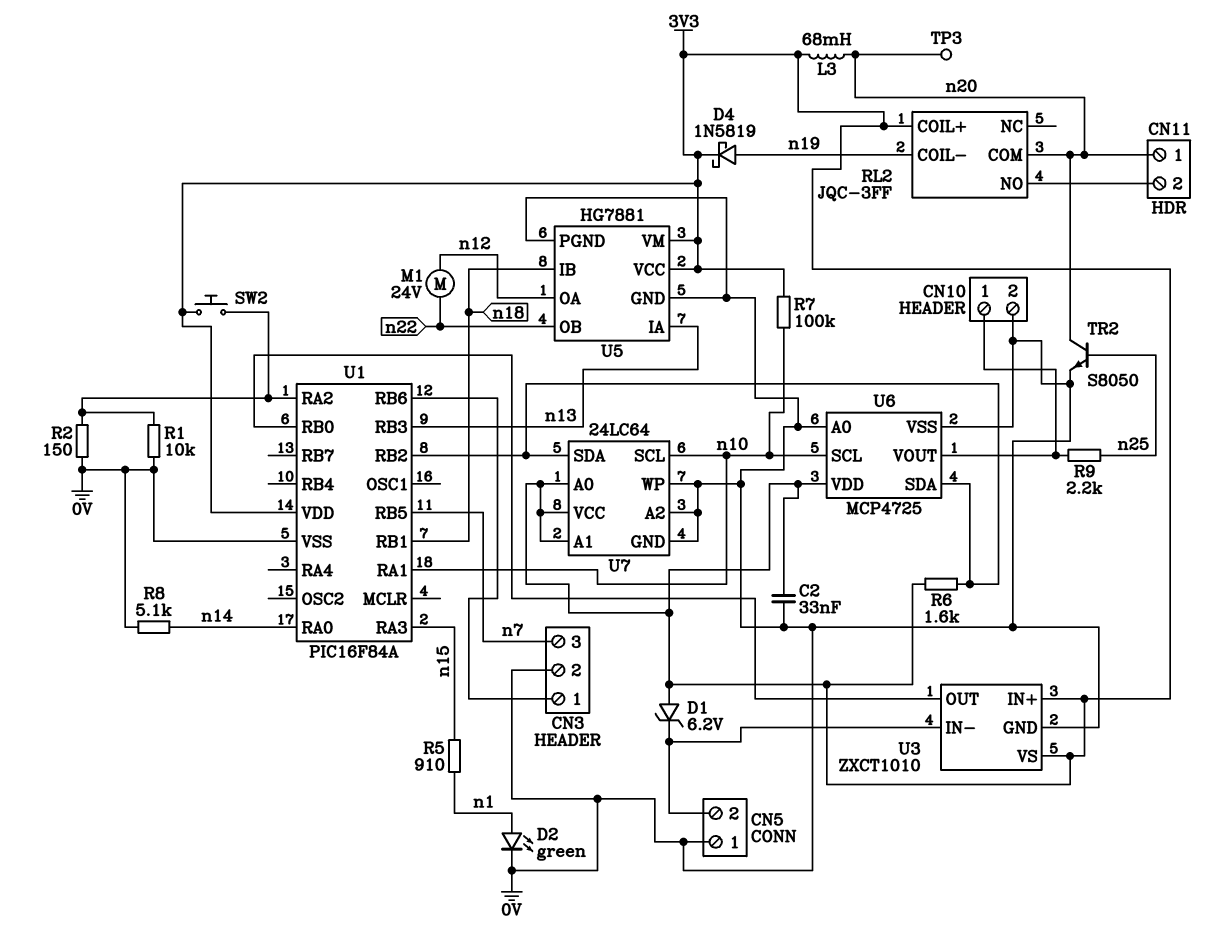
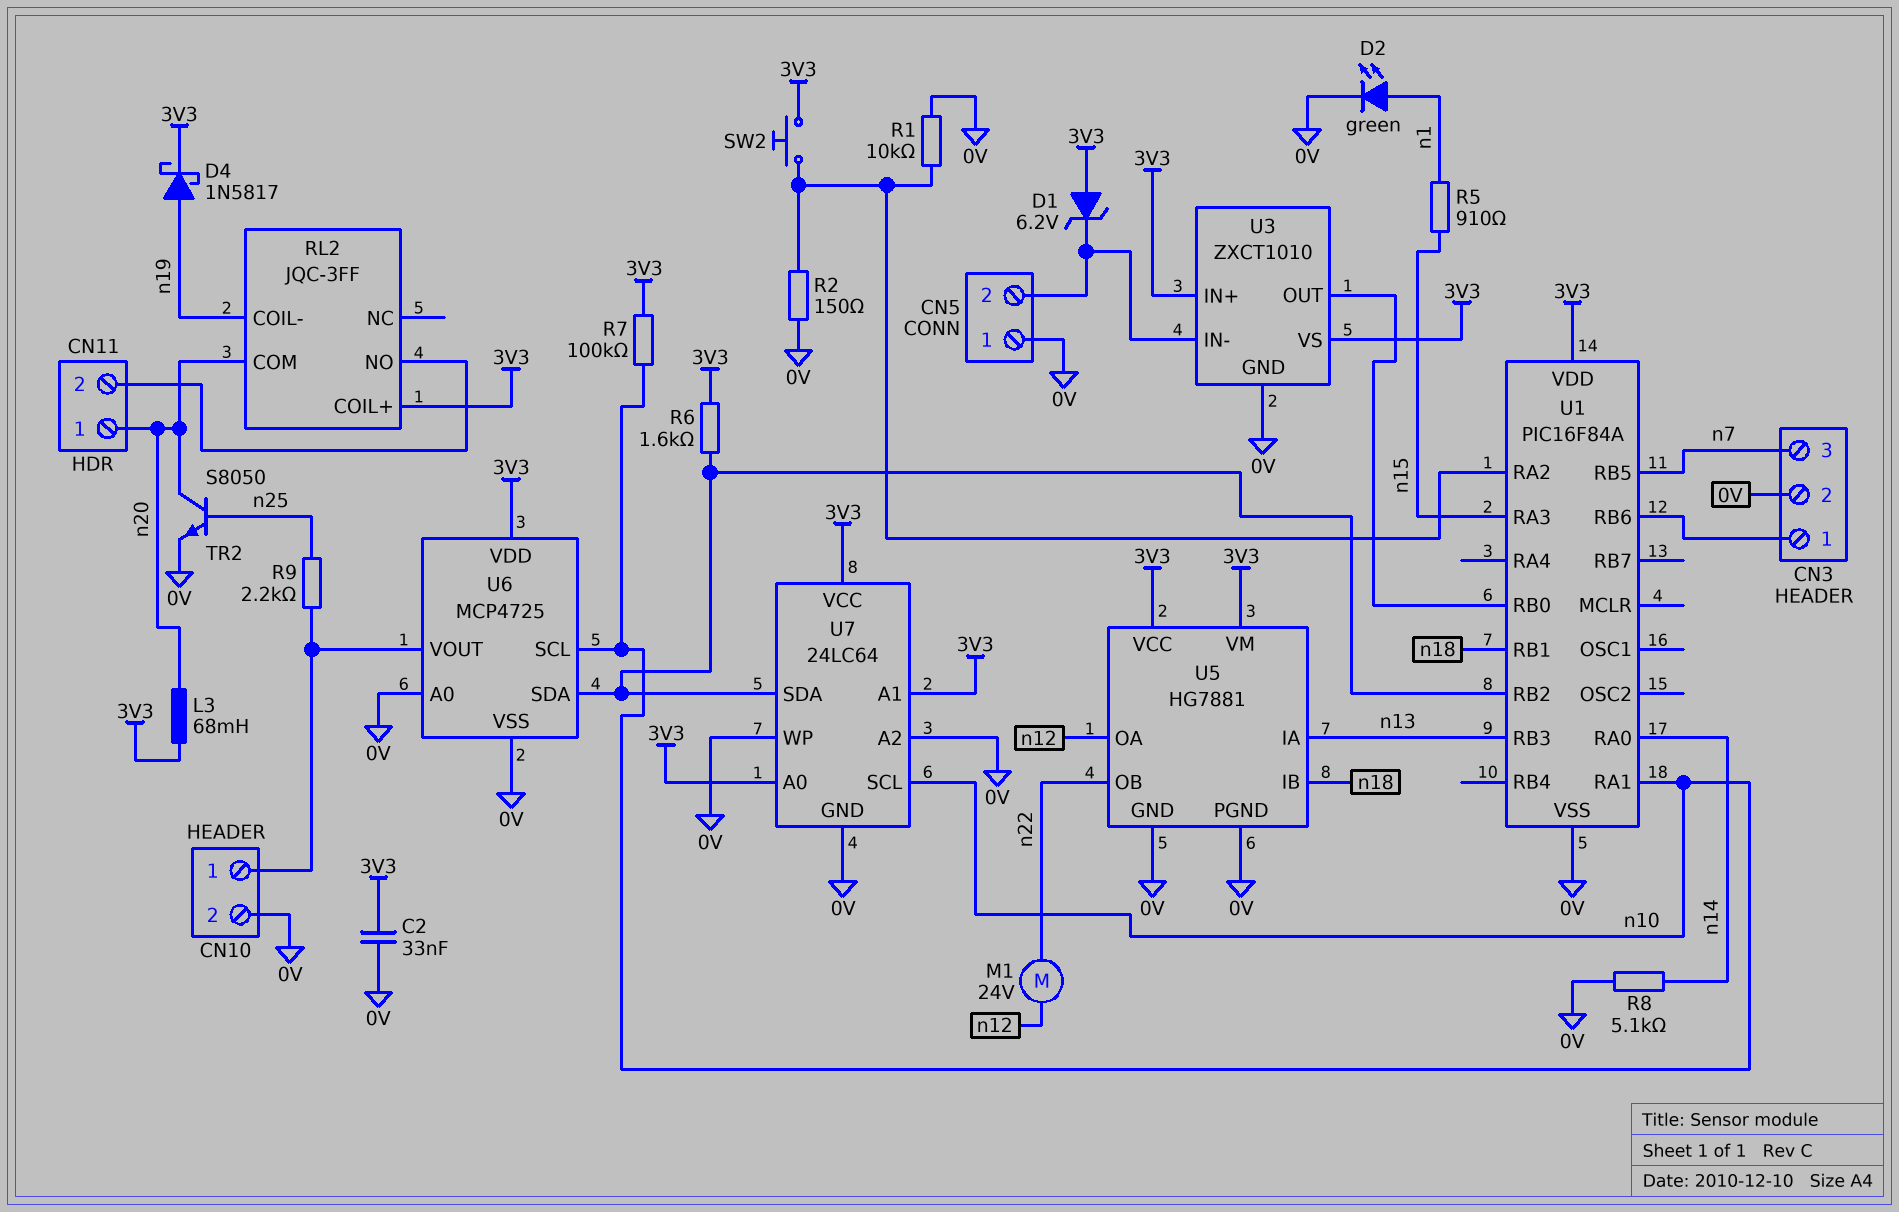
D4: schottky 1N5819 (A n19, K 3V3) -> schottky 1N5817 (A n19, K 3V3)
TP3: test point (n20) -> none

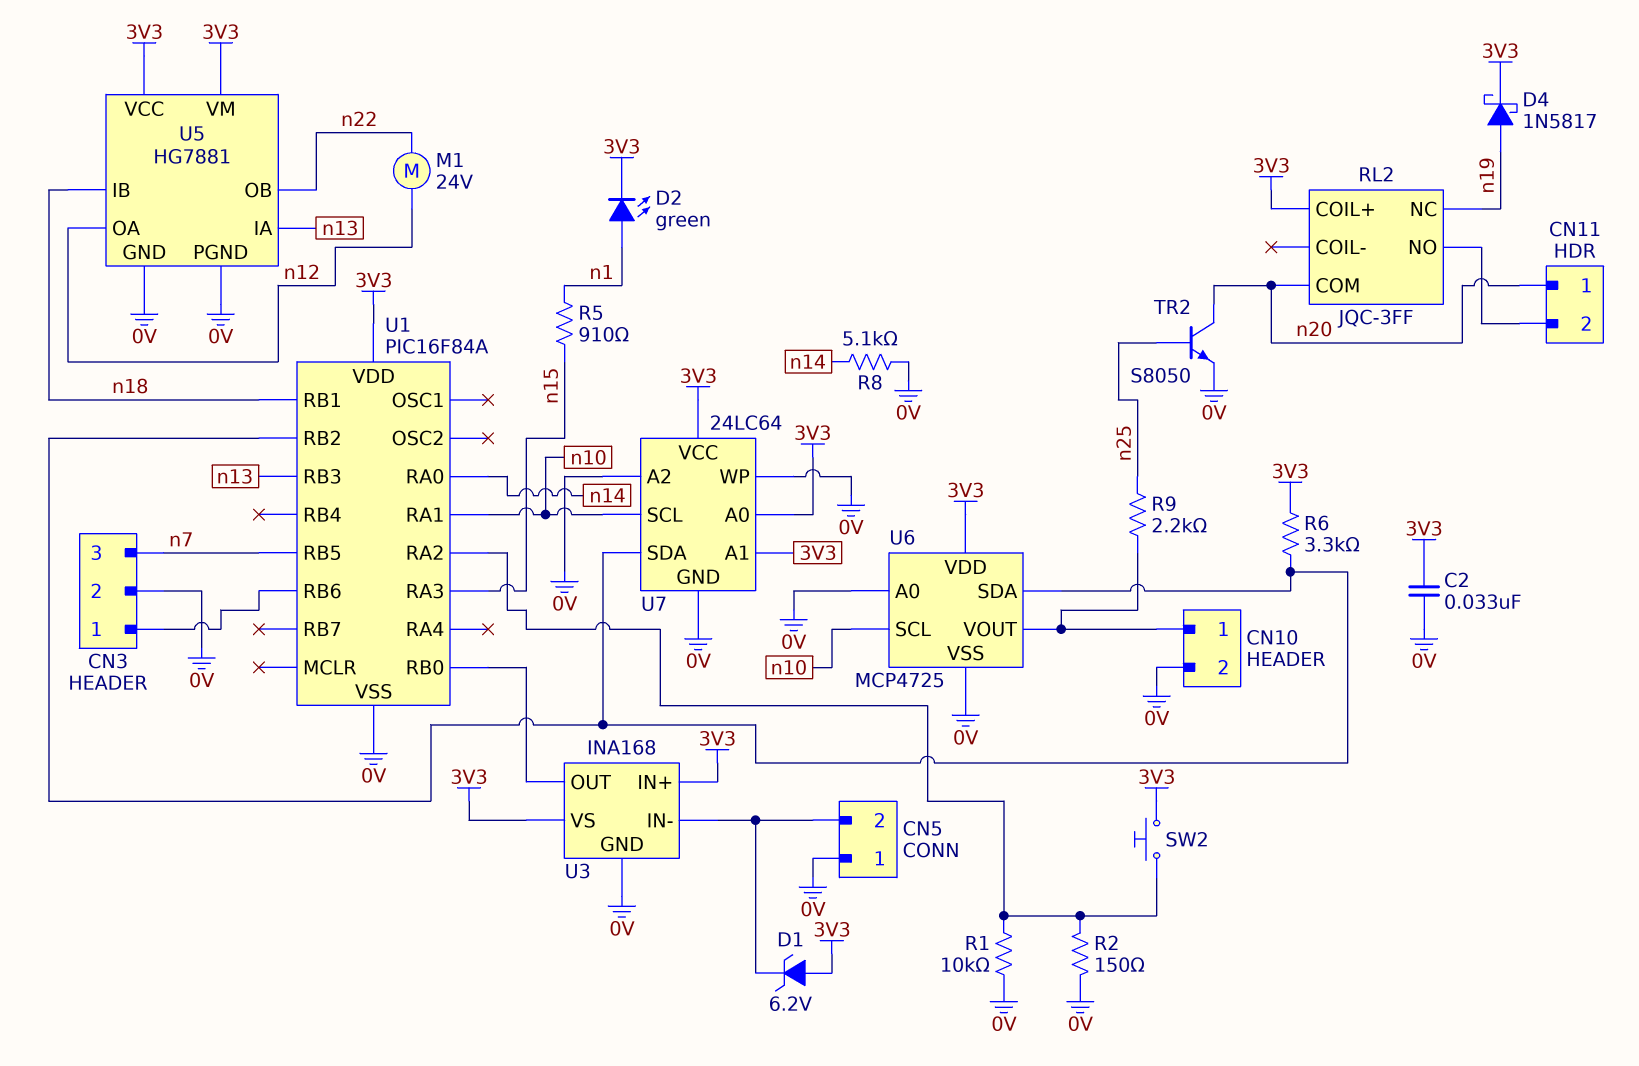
D2: LED green (A n1, K 0V) -> LED green (A n1, K 3V3)
L3: 68mH (3V3, n20) -> none
R6: 1.6k (3V3, U1/RB2) -> 3.3k (3V3, U1/RB2)
R7: 100k (3V3, n10) -> none
RL2 pin COIL-: n19 -> none
RL2 pin NC: none -> n19
U3: ZXCT1010 -> INA168

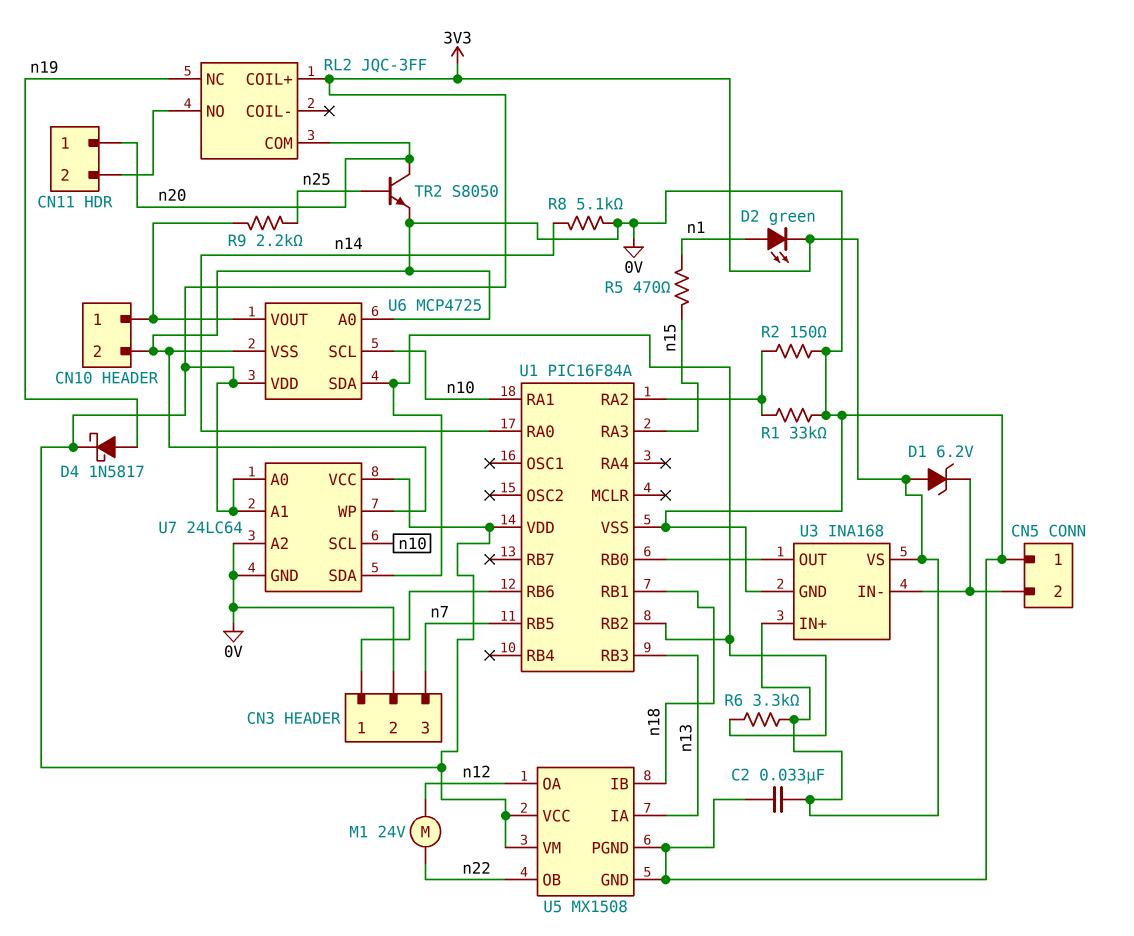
R1: 10k (0V, U1/RA2) -> 33k (0V, U1/RA2)
R5: 910 (n1, n15) -> 470 (n1, n15)
SW2: button (3V3, U1/RA2) -> none
U5: HG7881 -> MX1508

